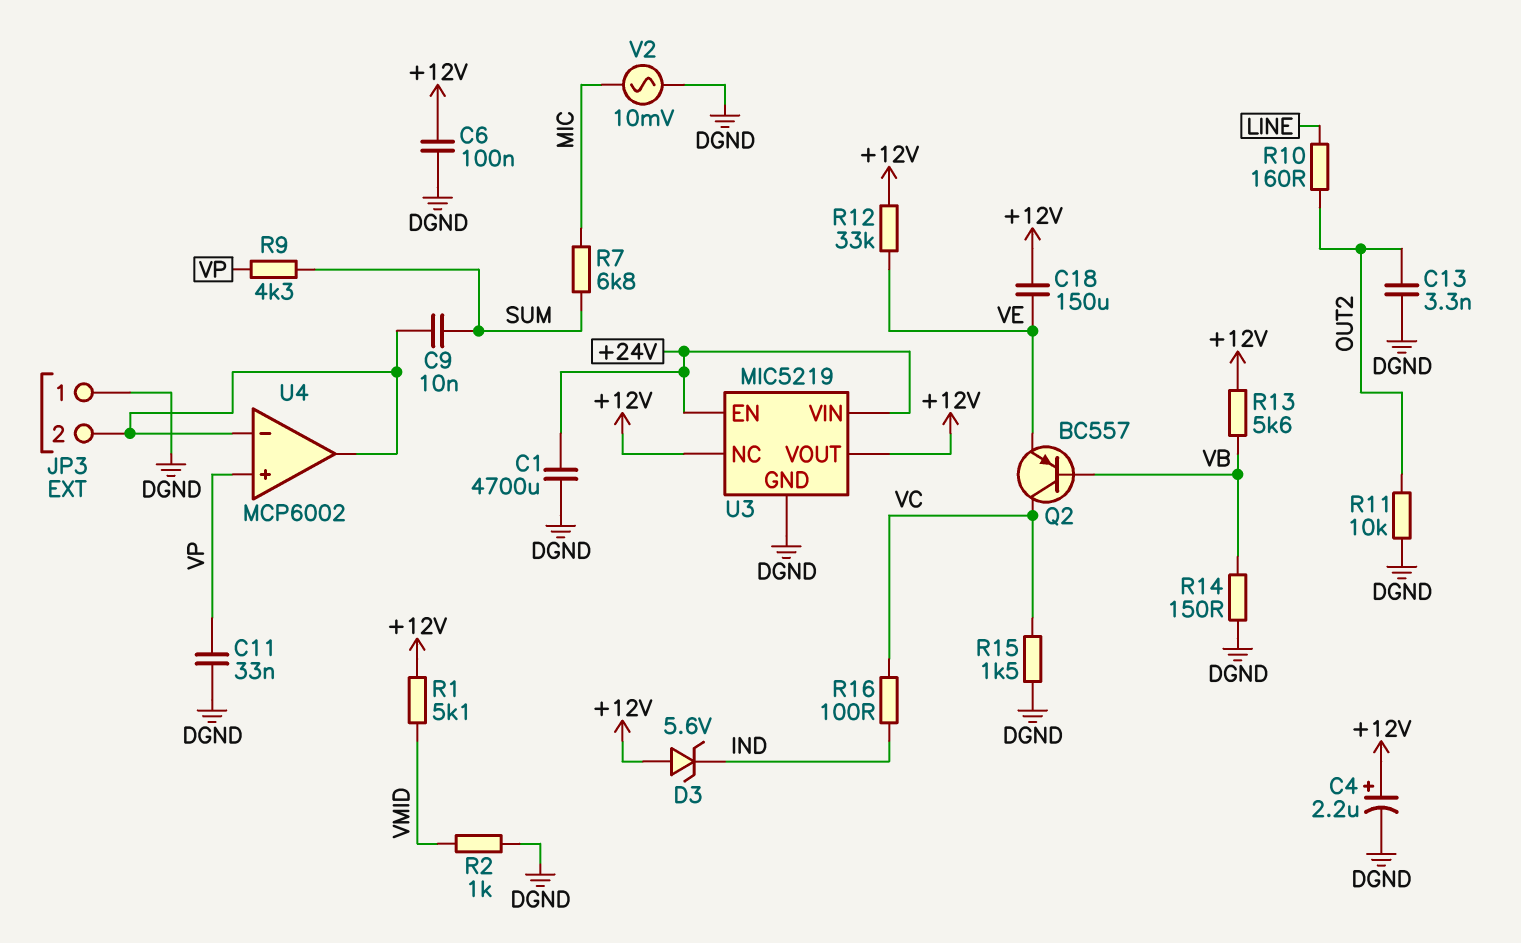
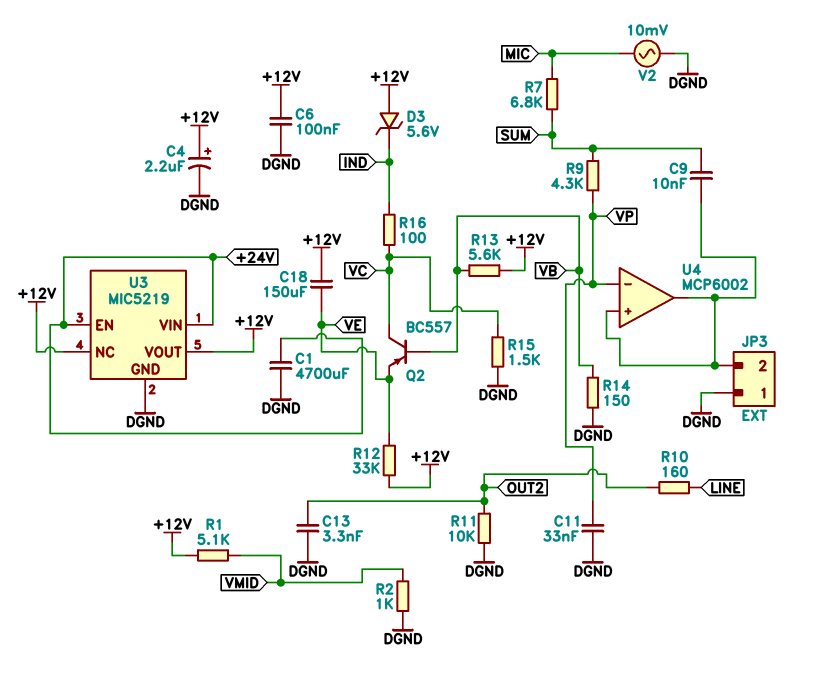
U4 pin in+: VP -> JP3/2
U4 pin in-: JP3/2 -> VP

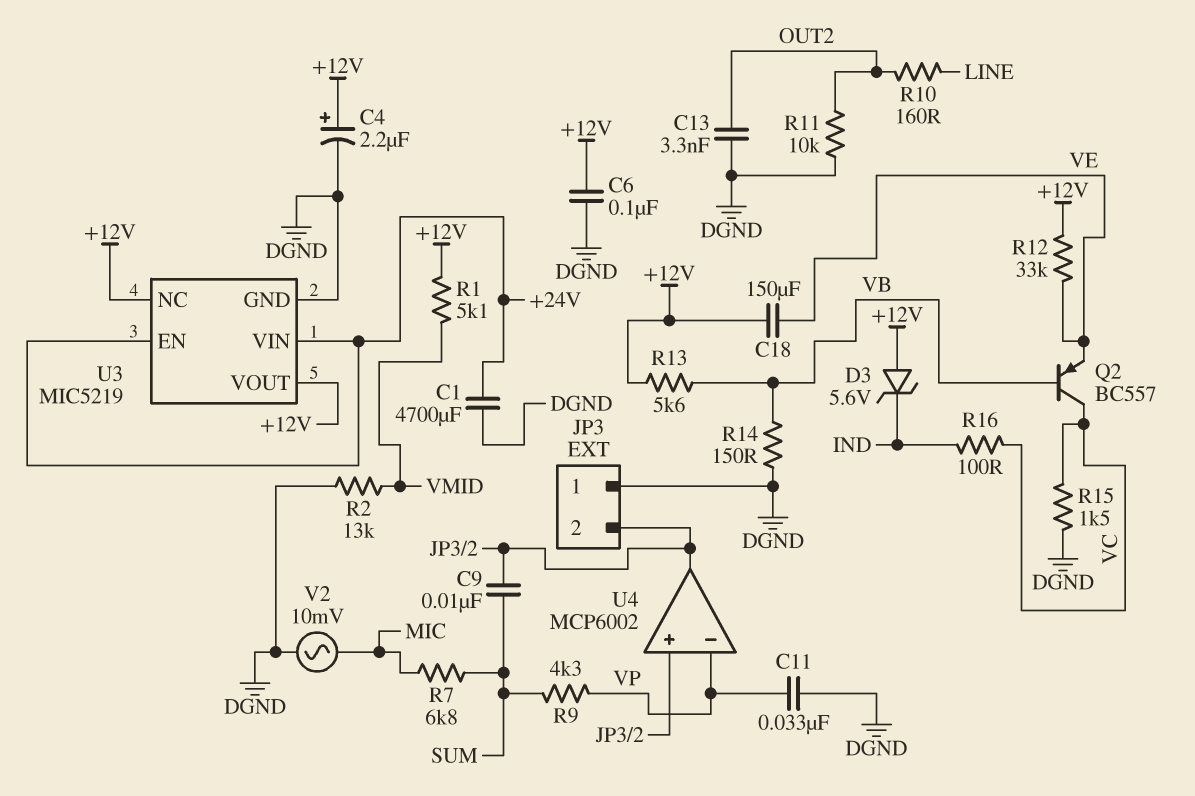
R2: 1k (DGND, VMID) -> 13k (DGND, VMID)

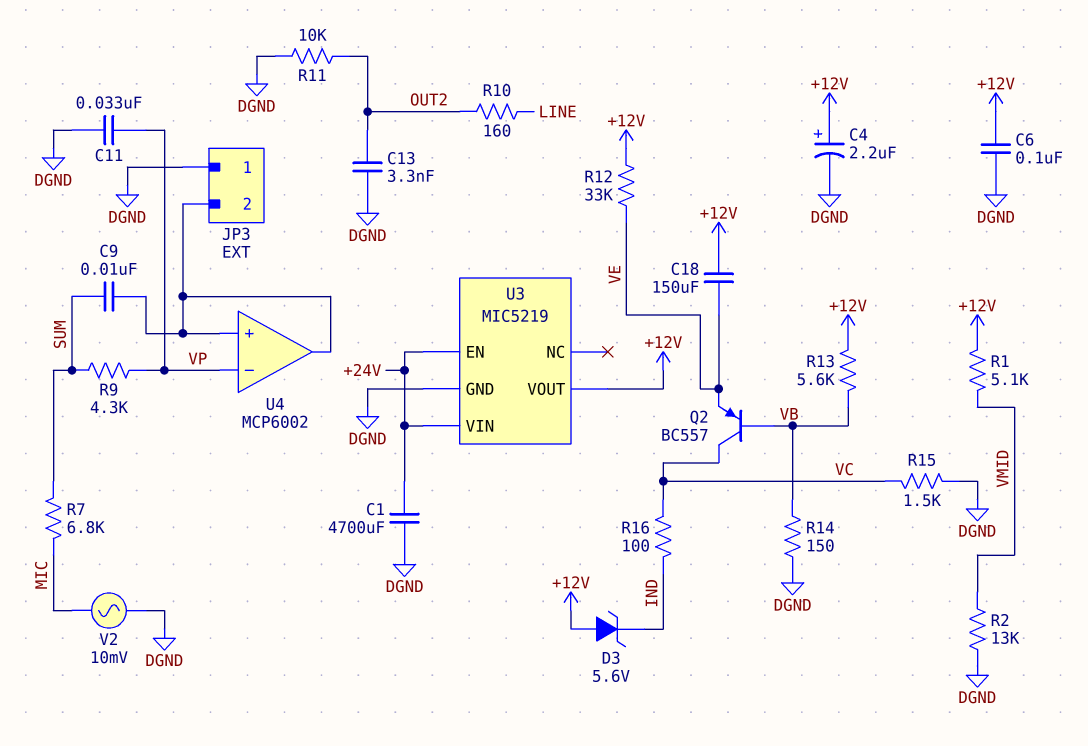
U3 pin NC: +12V -> none

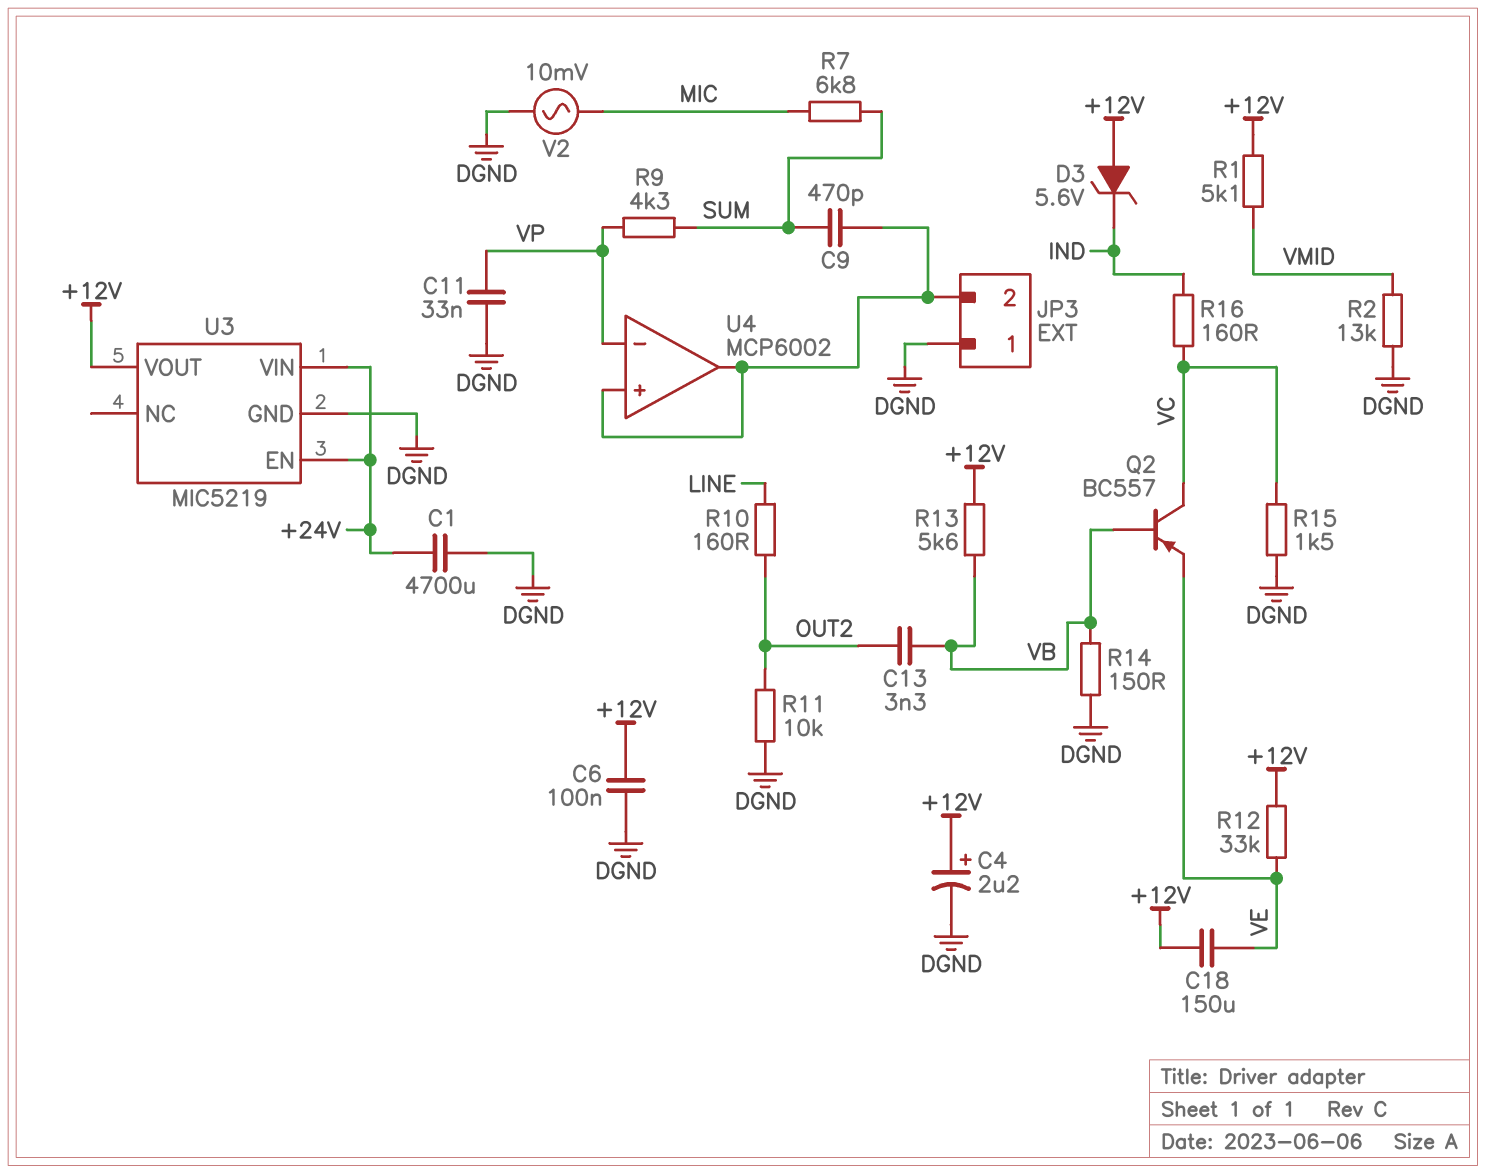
C9: 10nF (JP3/2, SUM) -> 470pF (JP3/2, SUM)
C13: 3.3nF (DGND, OUT2) -> 3.3nF (OUT2, VB)
R16: 100 (IND, VC) -> 160 (IND, VC)

